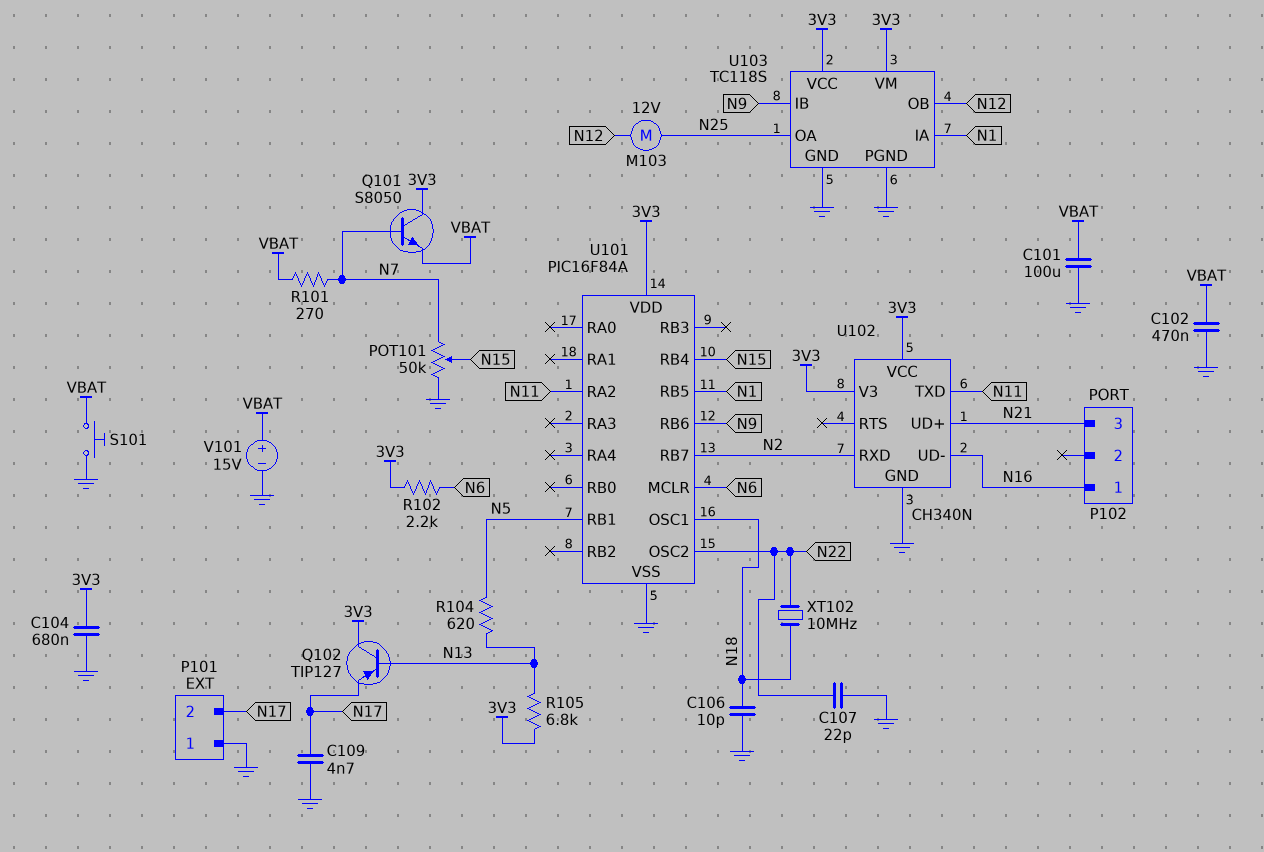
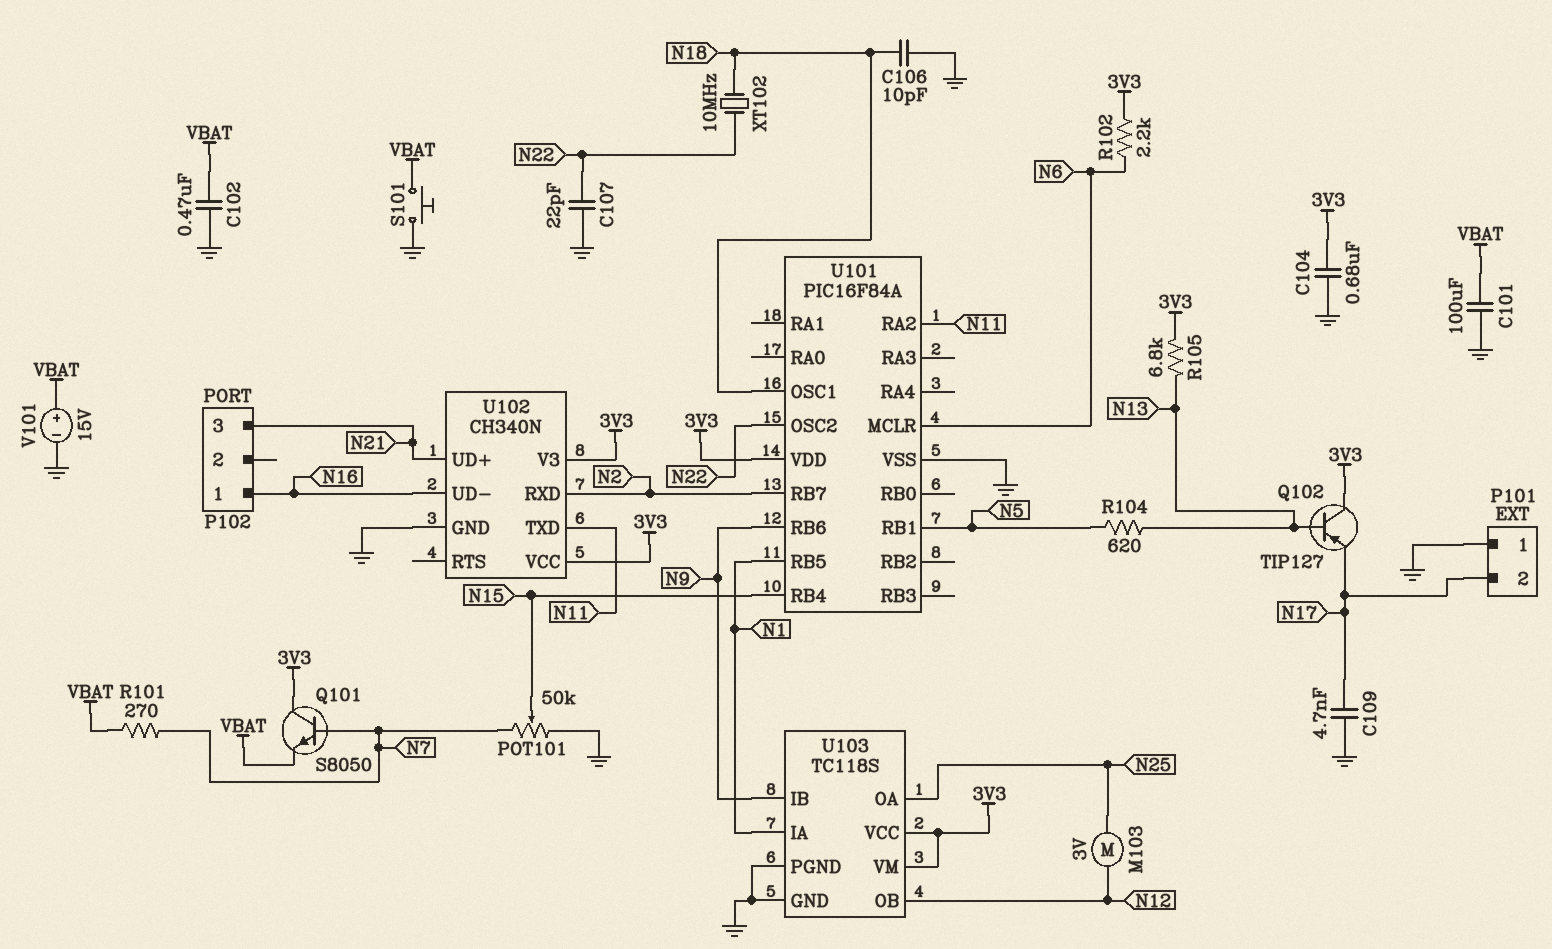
M103: motor 12V (N12, N25) -> motor 3V (N12, N25)

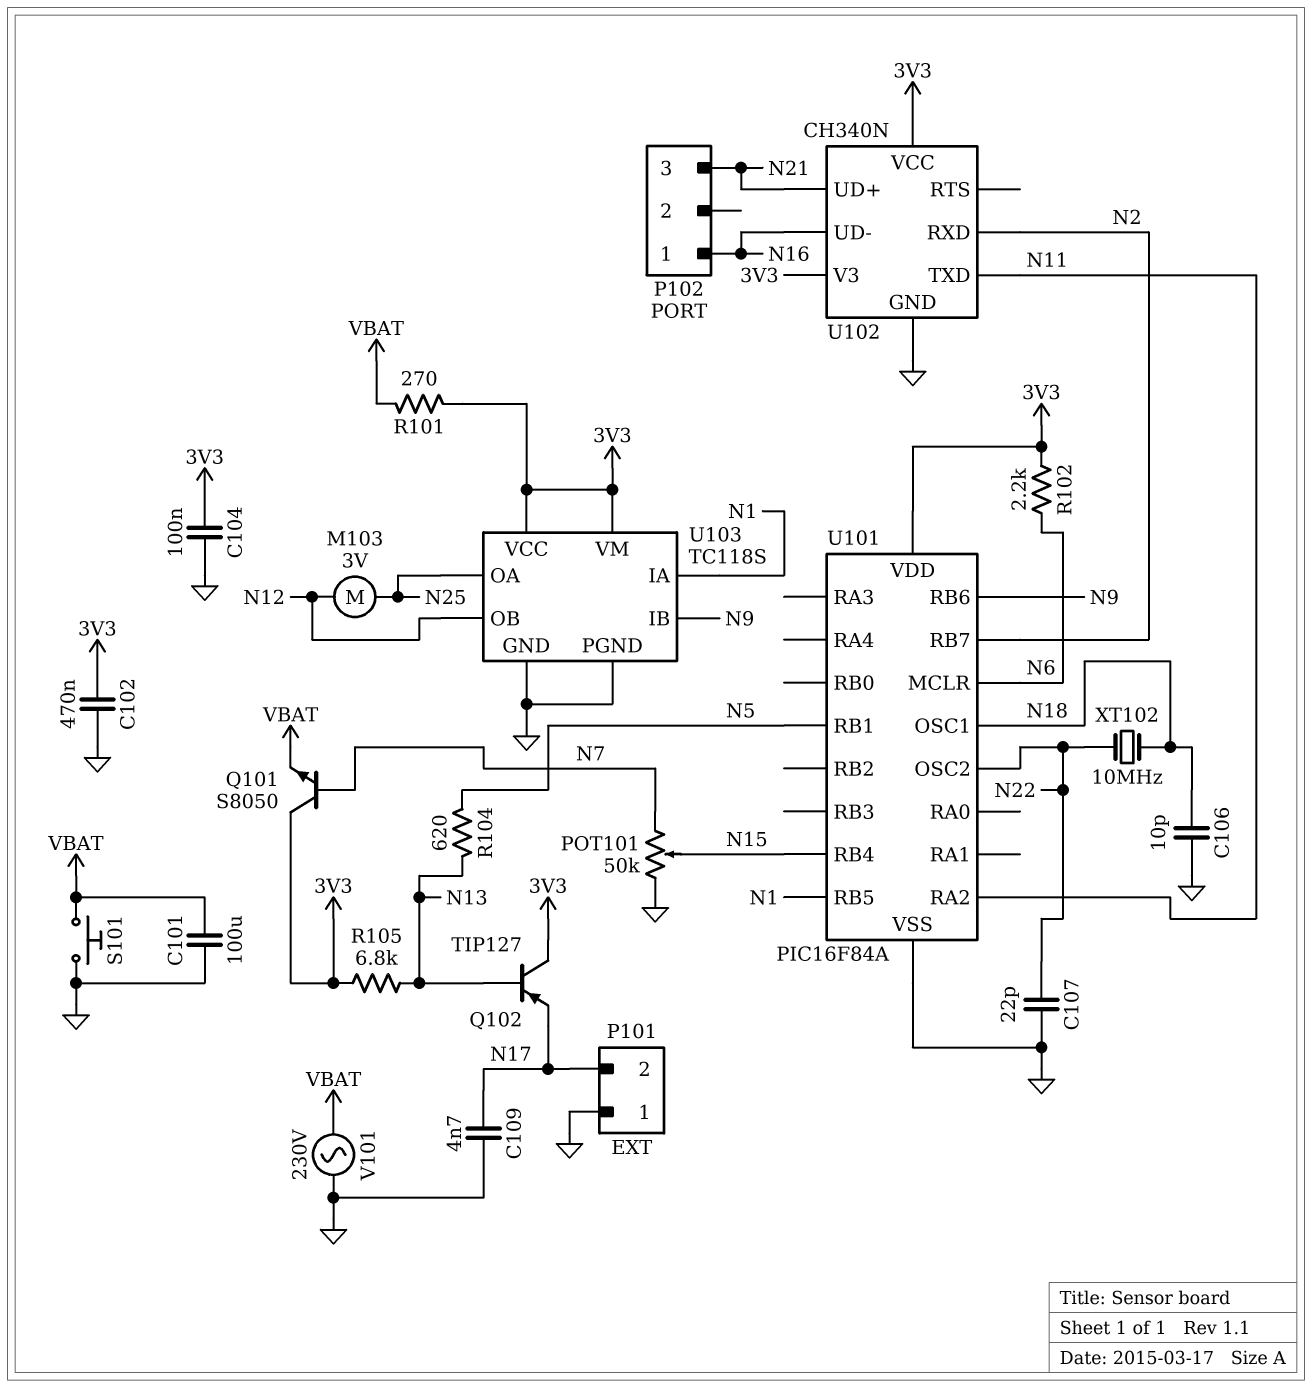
C102: 470nF (GND, VBAT) -> 470nF (3V3, GND)
C104: 680nF (3V3, GND) -> 100nF (3V3, GND)
R101: 270 (N7, VBAT) -> 270 (3V3, VBAT)
V101: 15V (plus VBAT, minus GND) -> AC 230V (GND, VBAT)

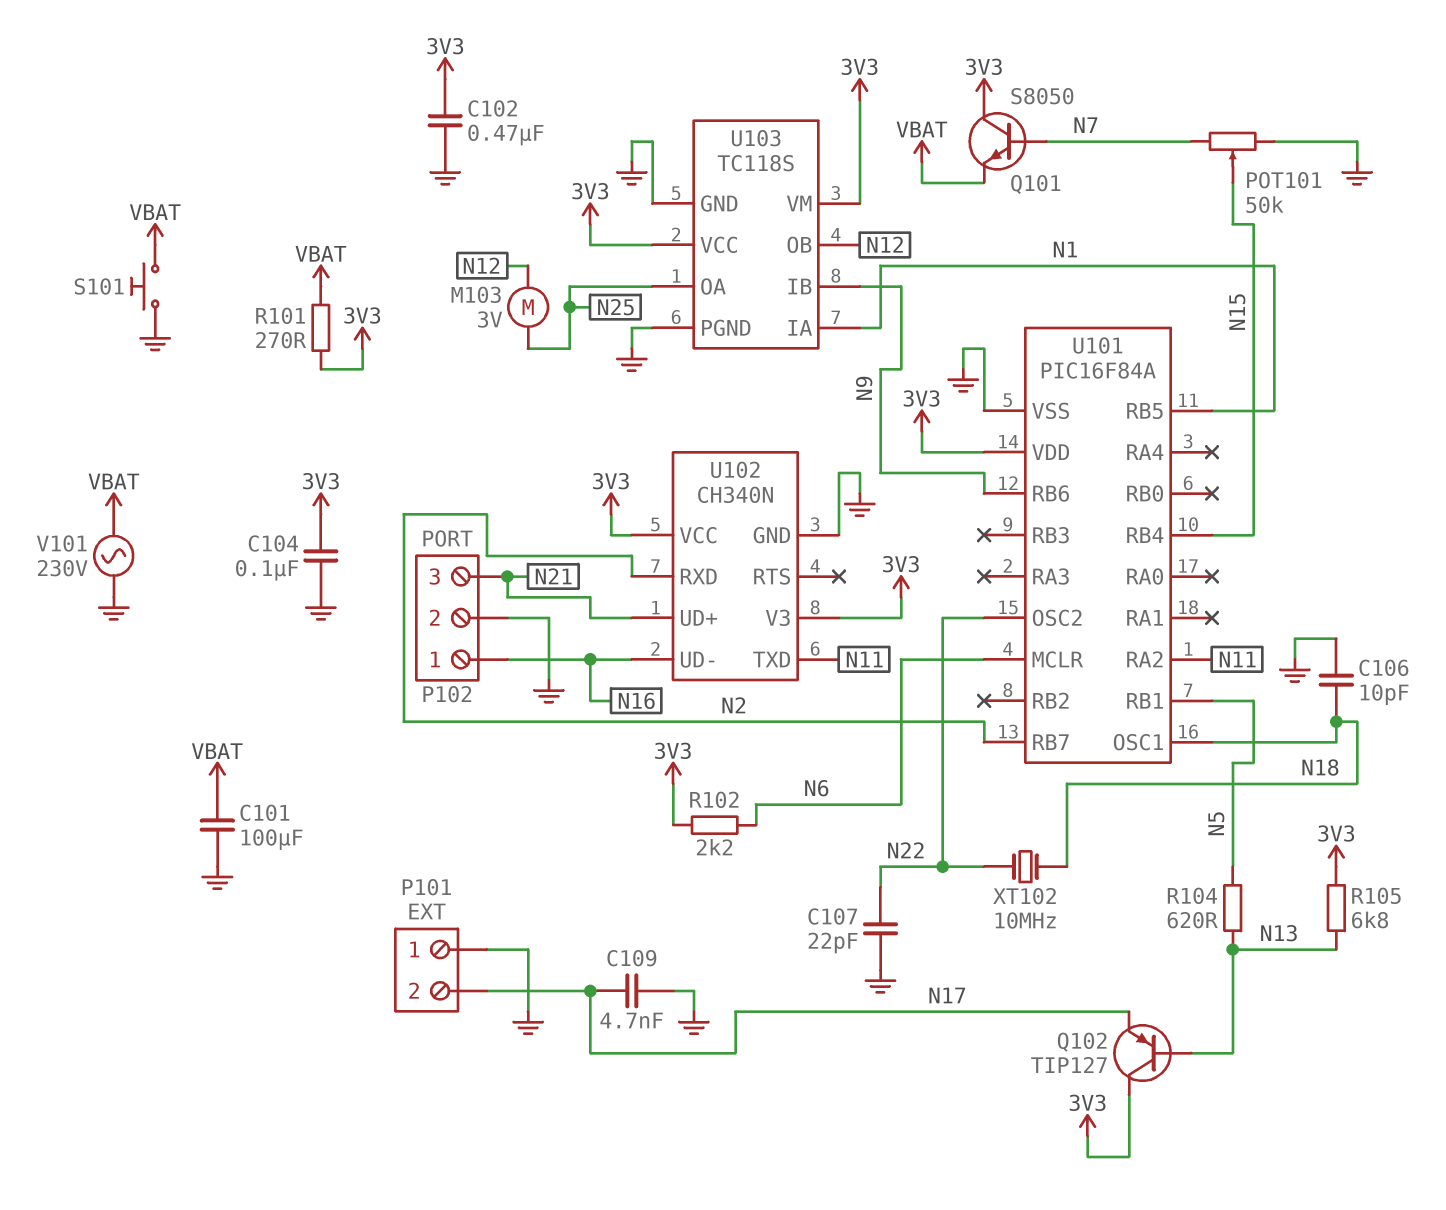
P102 pin 2: none -> GND

